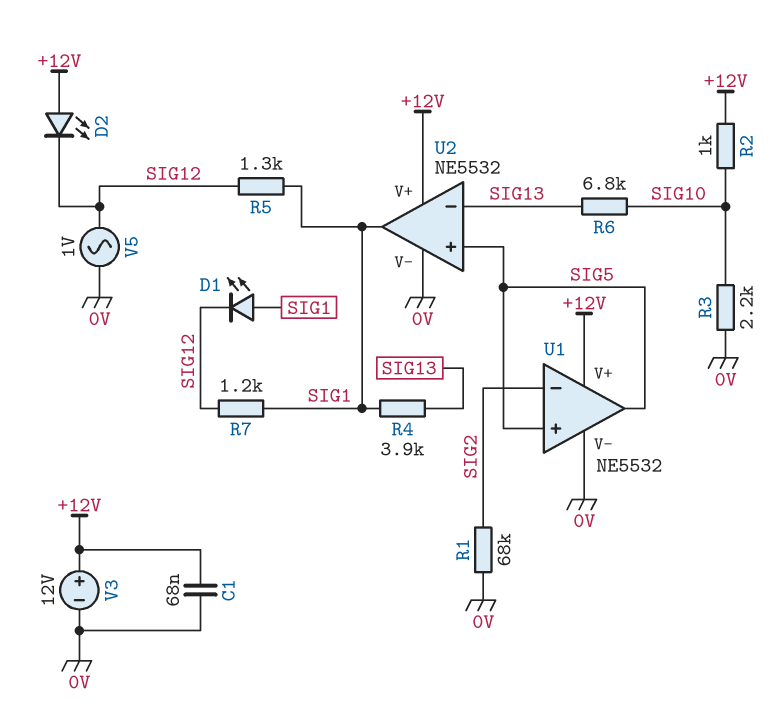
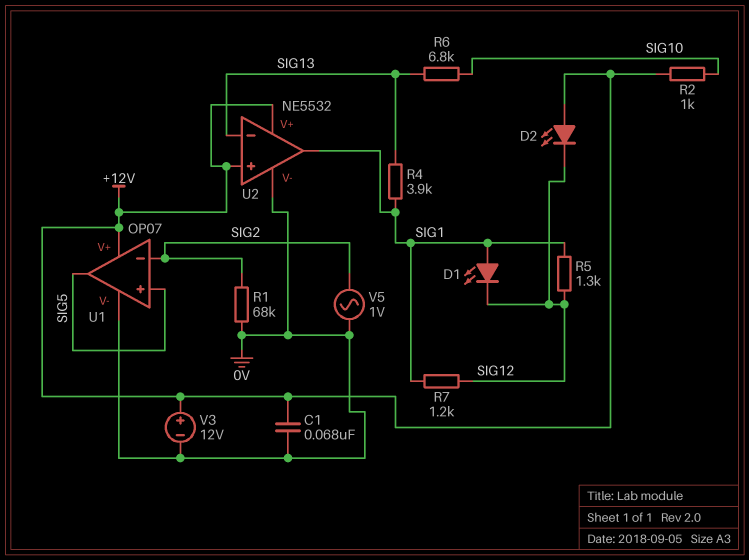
R3: 2.2k (0V, SIG10) -> none
U1: NE5532 -> OP07
U2 pin in+: SIG5 -> +12V
V5: AC 1V (0V, SIG12) -> AC 1V (0V, SIG2)

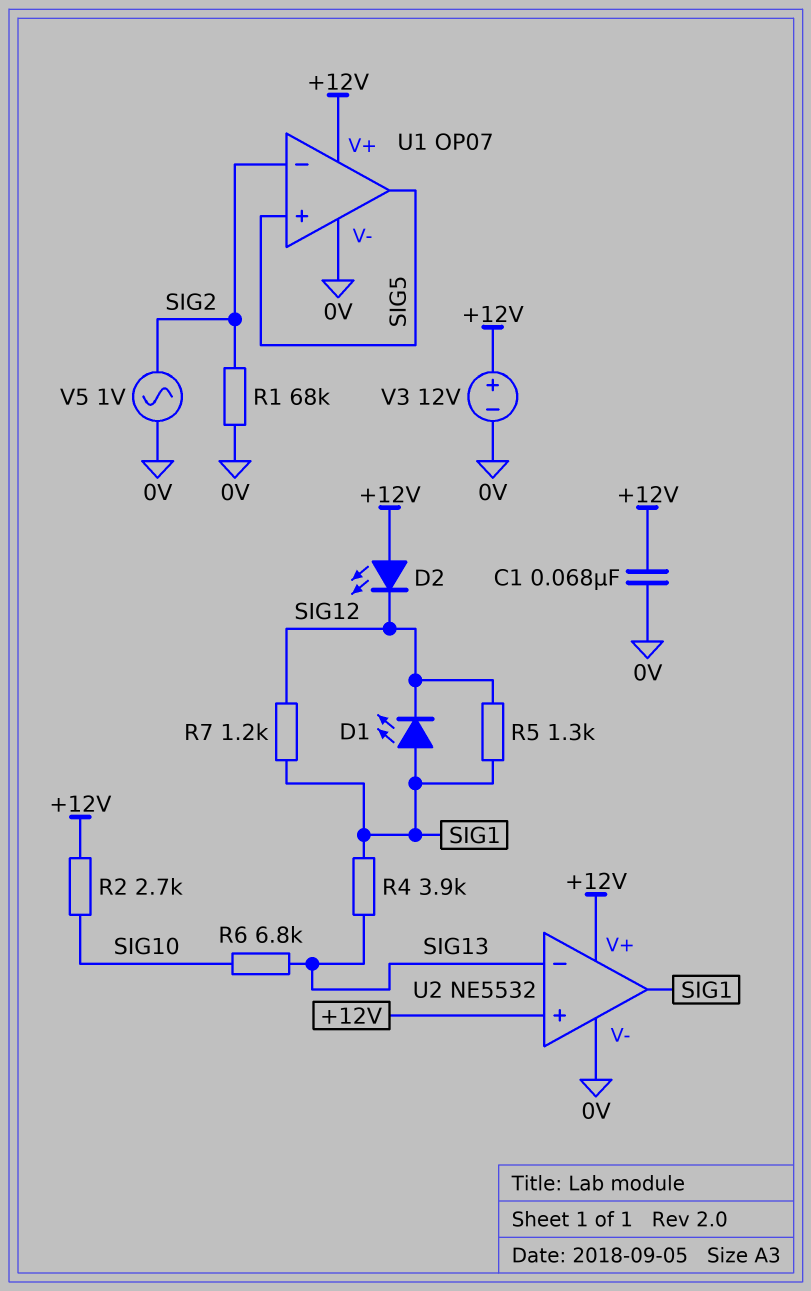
R2: 1k (+12V, SIG10) -> 2.7k (+12V, SIG10)

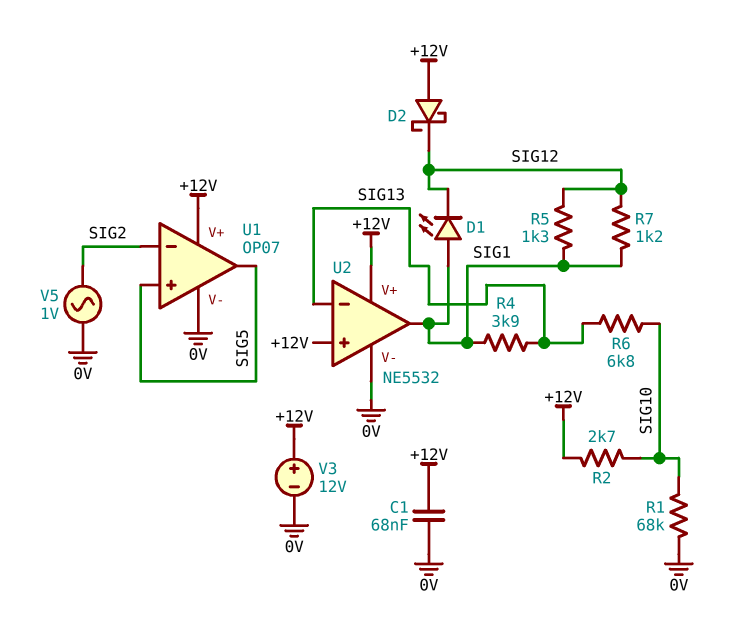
D2: LED (A +12V, K SIG12) -> schottky (A +12V, K SIG12)
R1: 68k (0V, SIG2) -> 68k (0V, SIG10)

